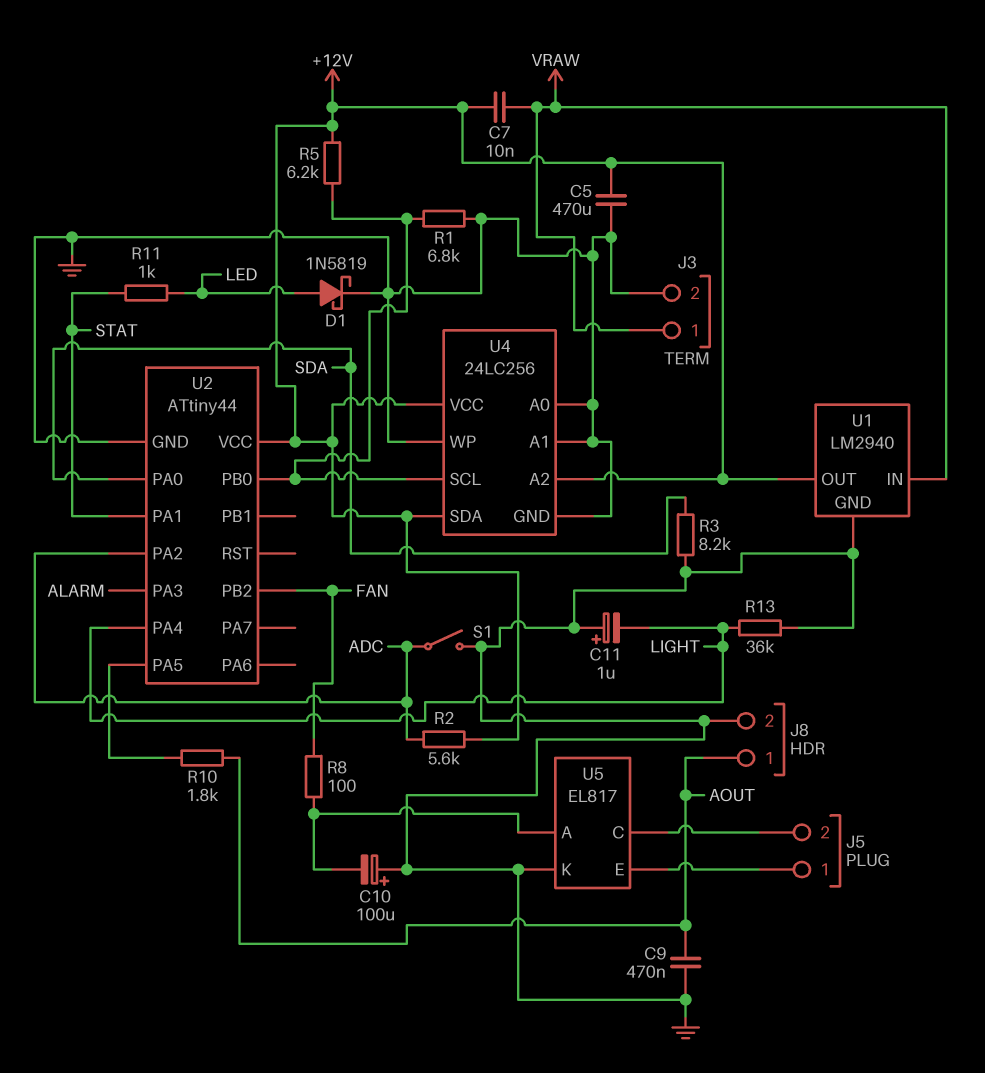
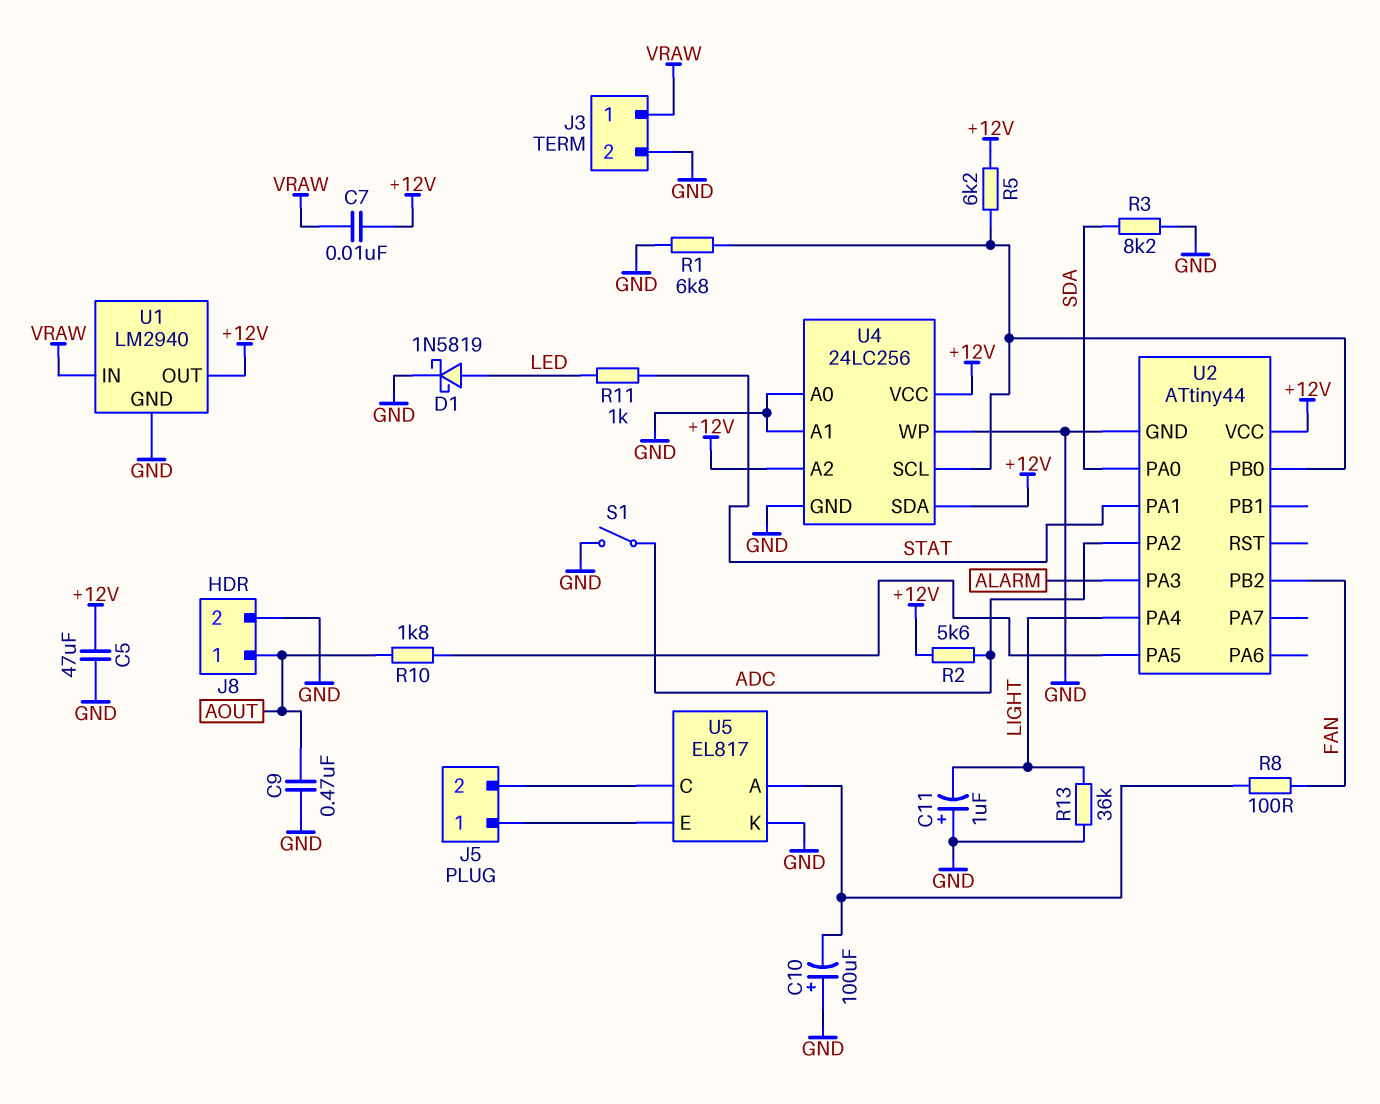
C5: 470uF (+12V, GND) -> 47uF (+12V, GND)

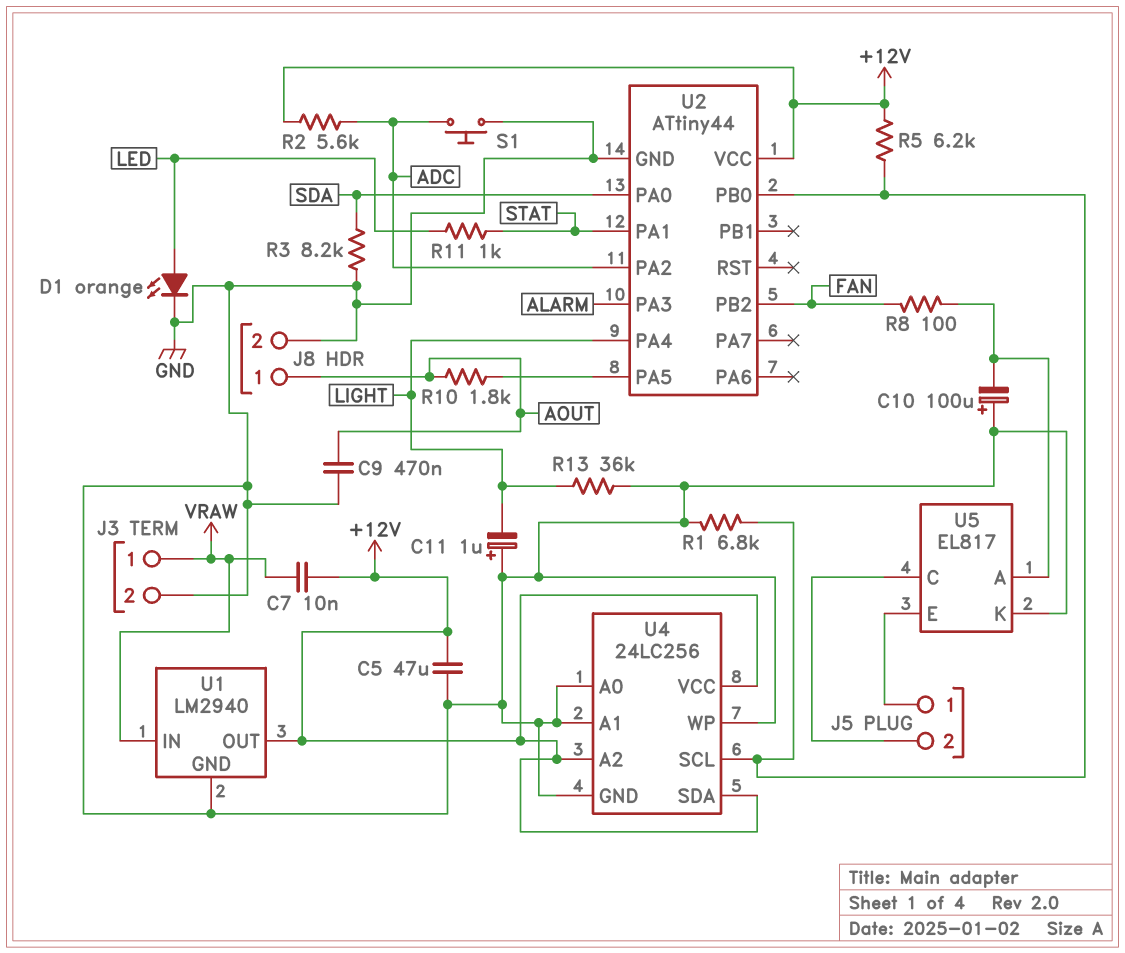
D1: schottky 1N5819 (A LED, K GND) -> LED orange (A LED, K GND)
S1: switch (ADC, GND) -> button (ADC, GND)

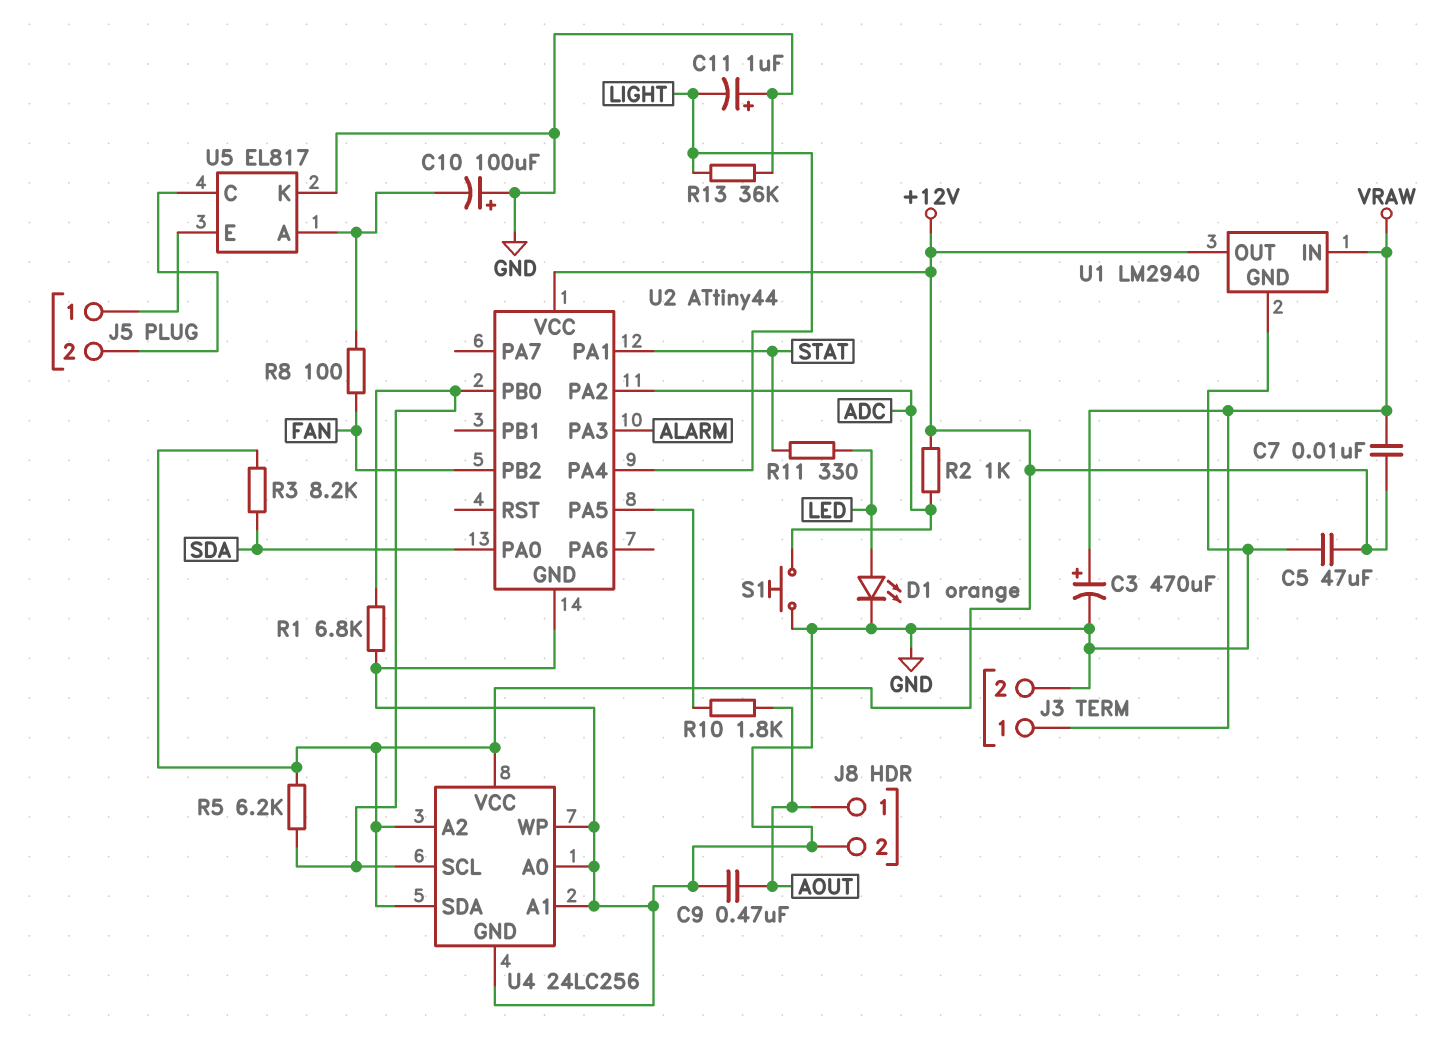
C3: none -> 470uF (plus VRAW, minus GND)
R2: 5.6k (+12V, ADC) -> 1k (+12V, ADC)
R3: 8.2k (GND, SDA) -> 8.2k (+12V, SDA)
R11: 1k (LED, STAT) -> 330 (LED, STAT)

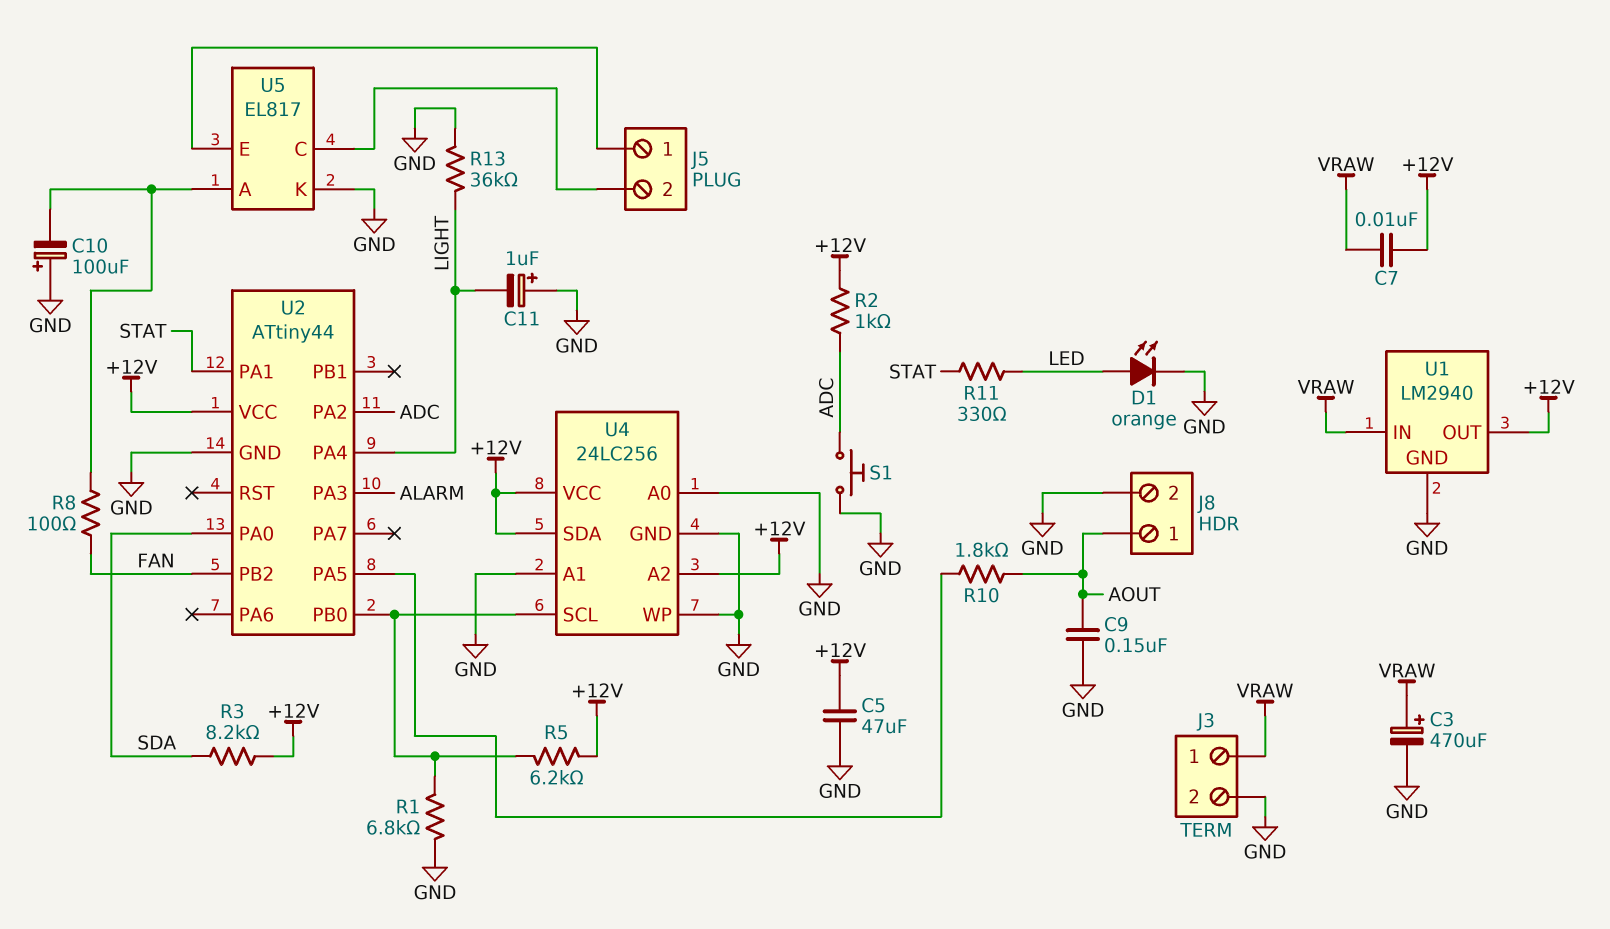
C9: 470nF (AOUT, GND) -> 150nF (AOUT, GND)

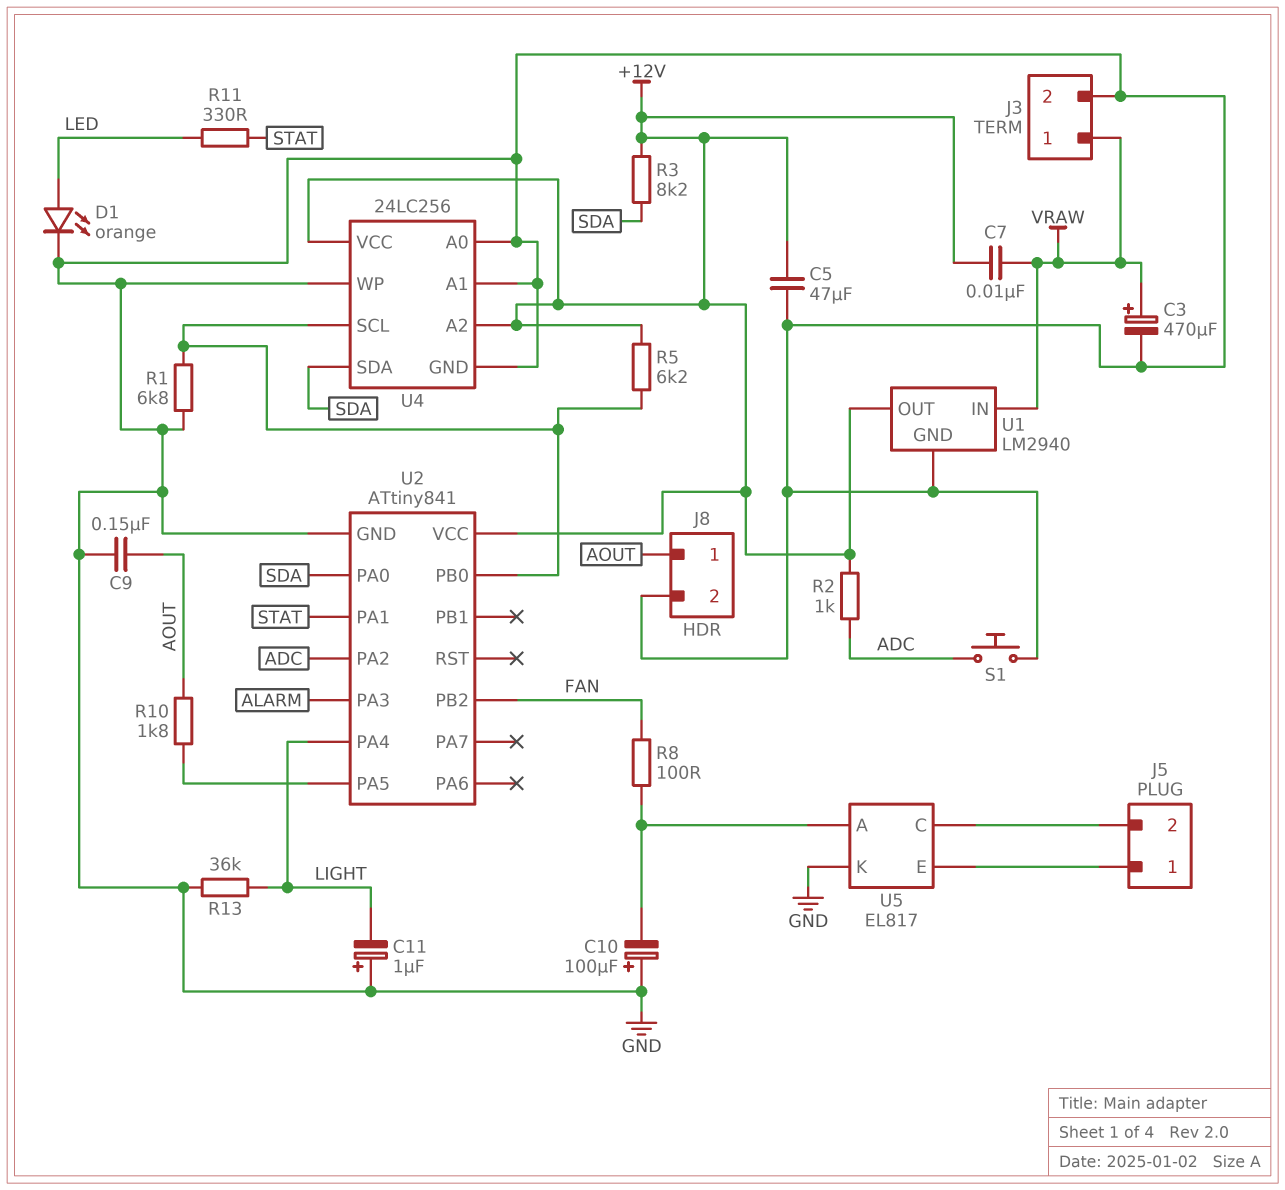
U2: ATtiny44 -> ATtiny841
U4 pin SDA: +12V -> SDA

